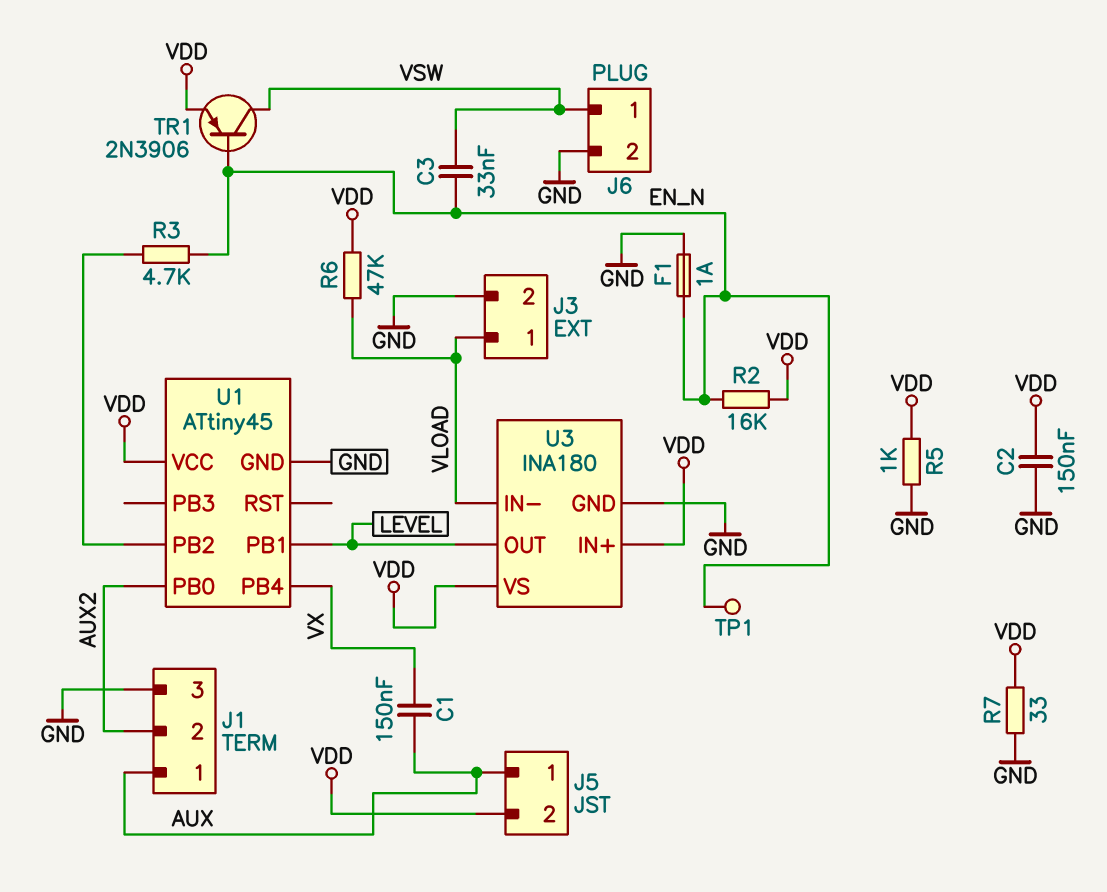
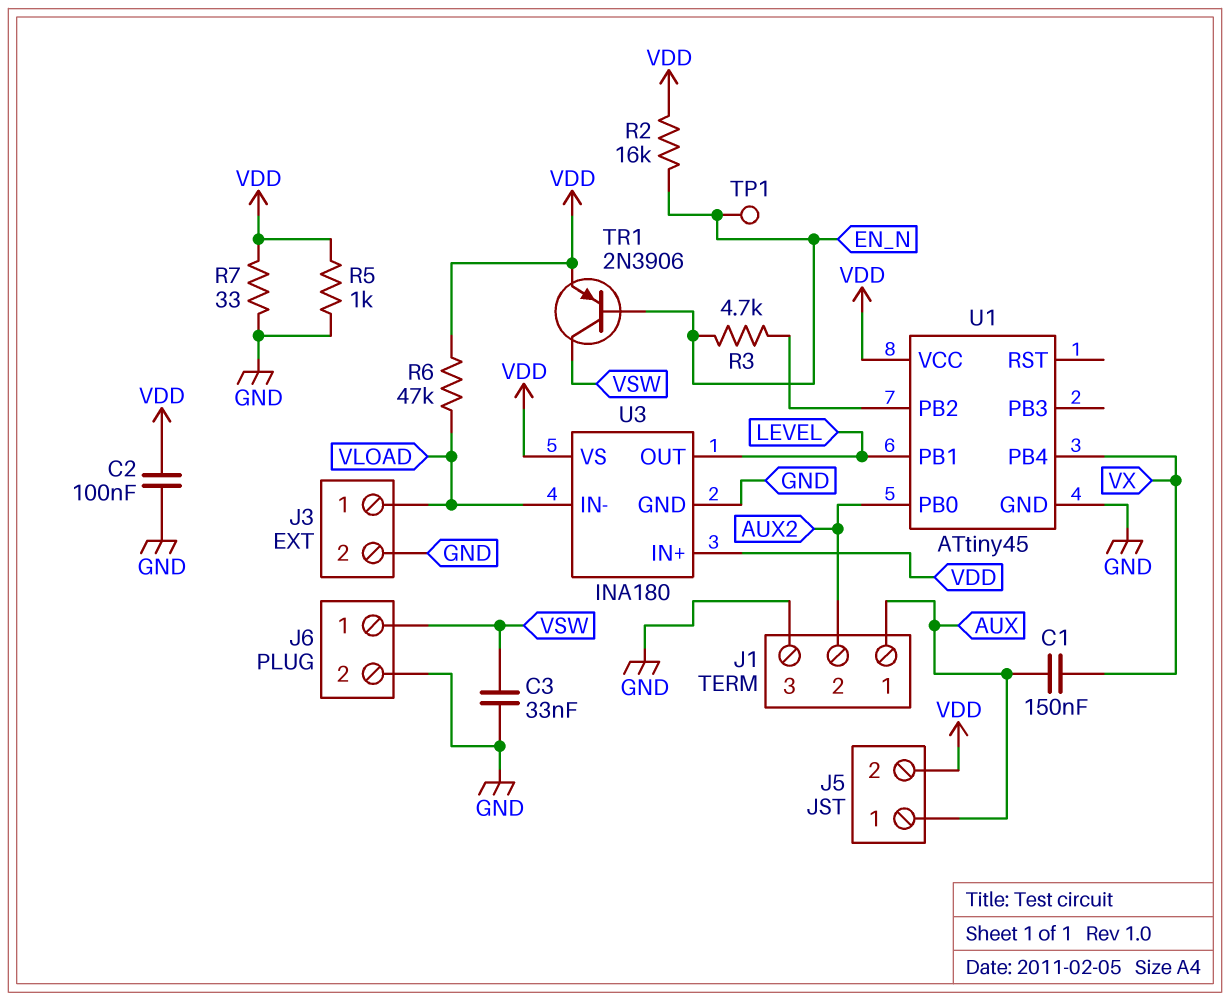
C2: 150nF (GND, VDD) -> 100nF (GND, VDD)
C3: 33nF (EN_N, VSW) -> 33nF (GND, VSW)
F1: 1A (EN_N, GND) -> none

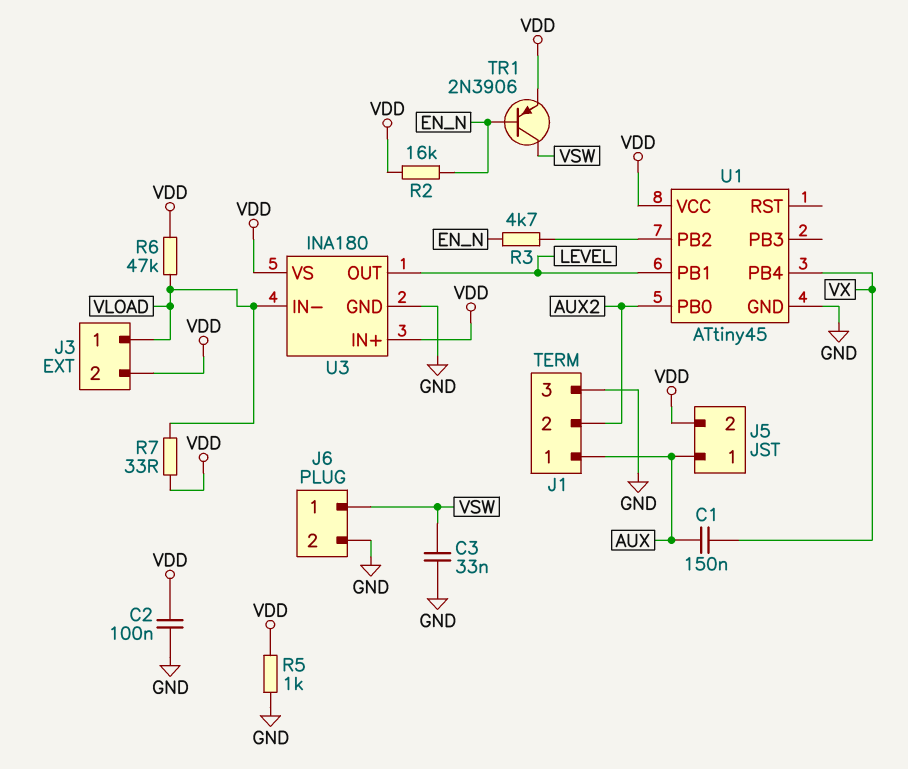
J3 pin 2: GND -> VDD
R7: 33 (GND, VDD) -> 33 (VDD, VLOAD)
TP1: test point (EN_N) -> none

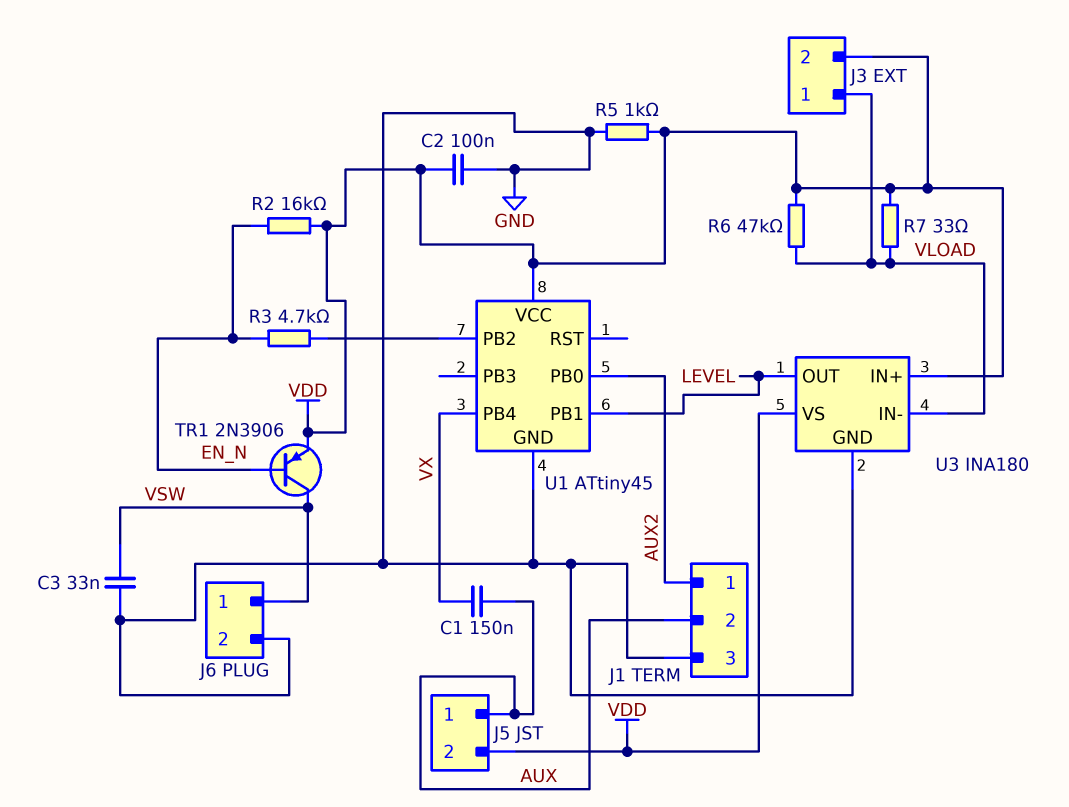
J1 pin 1: AUX -> AUX2
J1 pin 2: AUX2 -> AUX

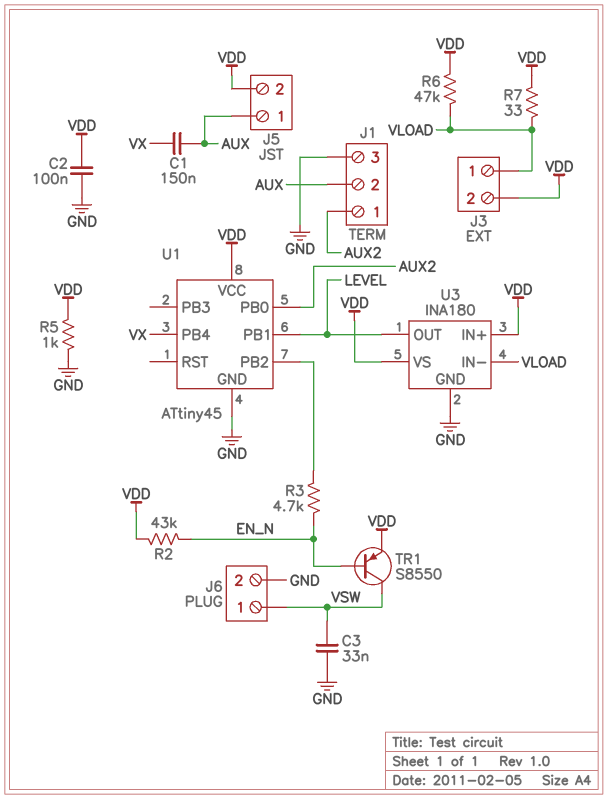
R2: 16k (EN_N, VDD) -> 43k (EN_N, VDD)
TR1: PNP 2N3906 (B EN_N, C VSW, E VDD) -> PNP S8550 (B EN_N, C VSW, E VDD)

